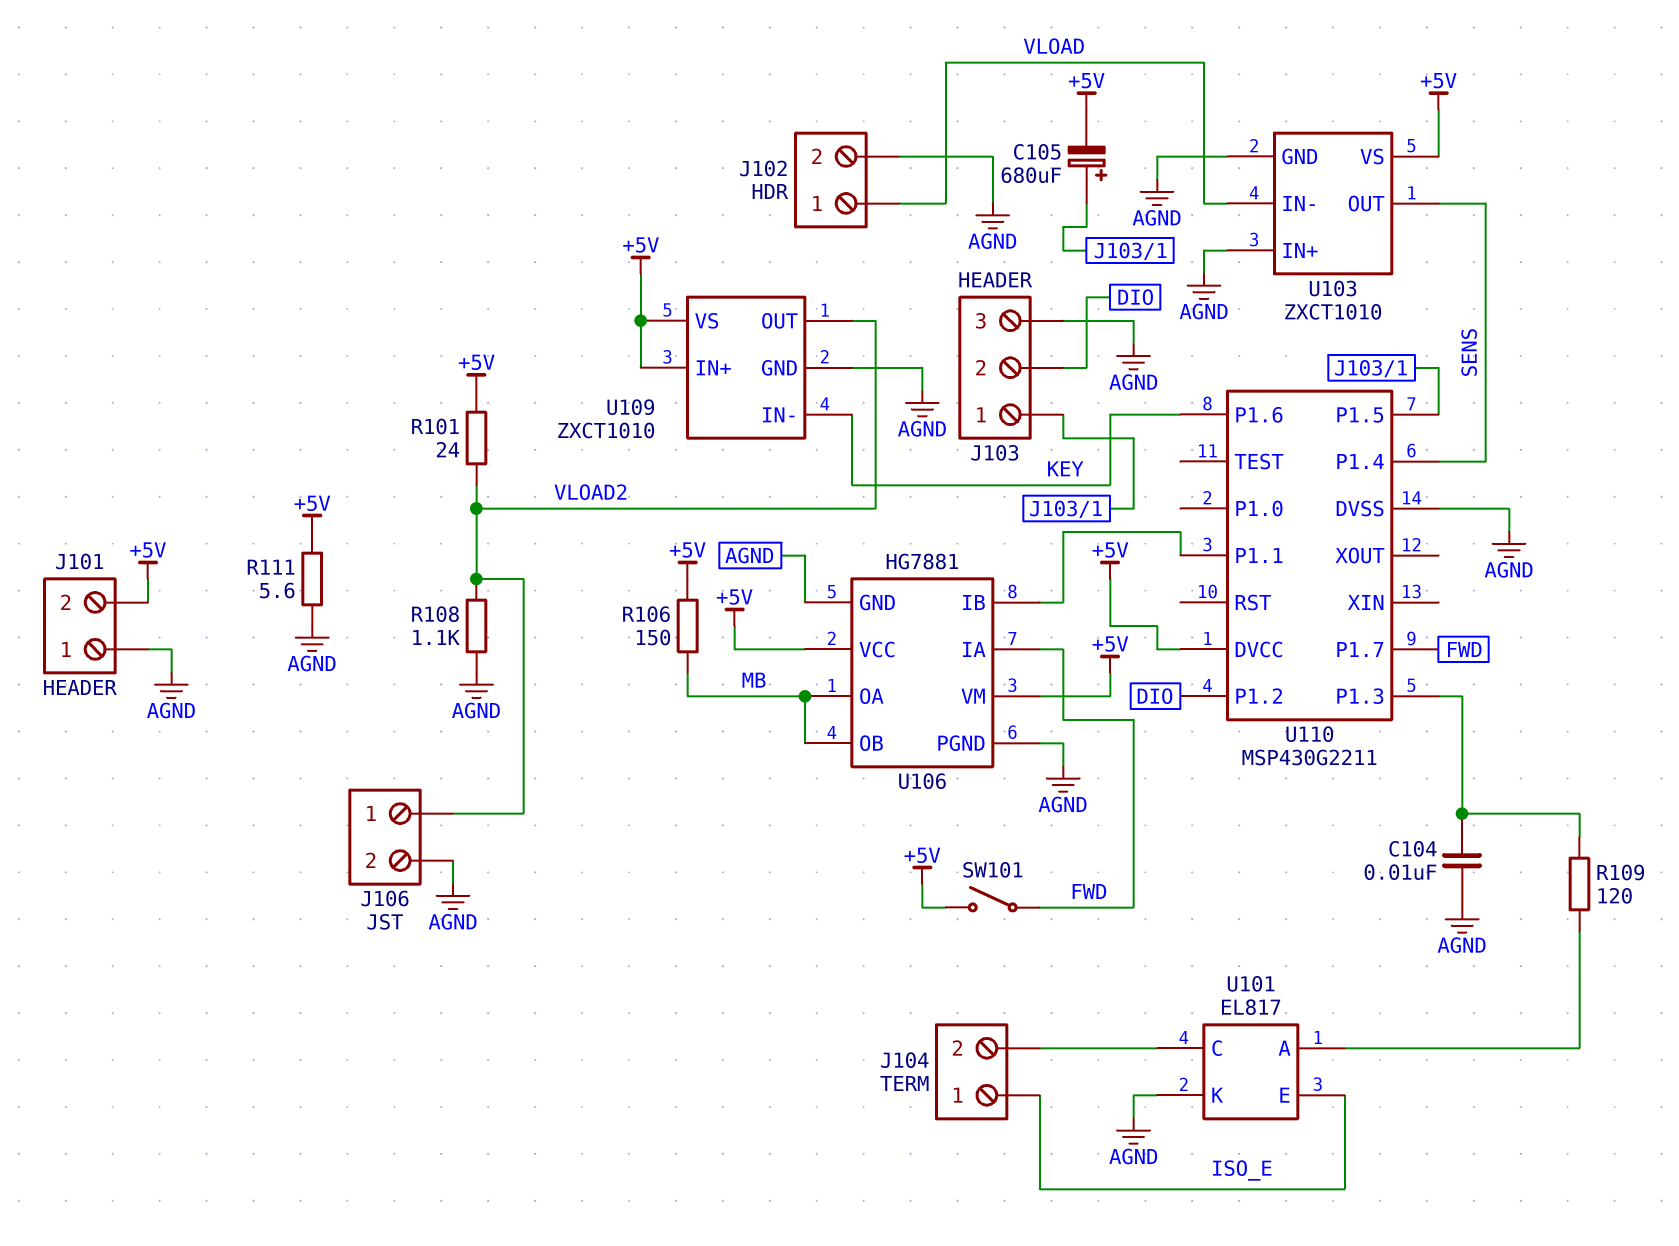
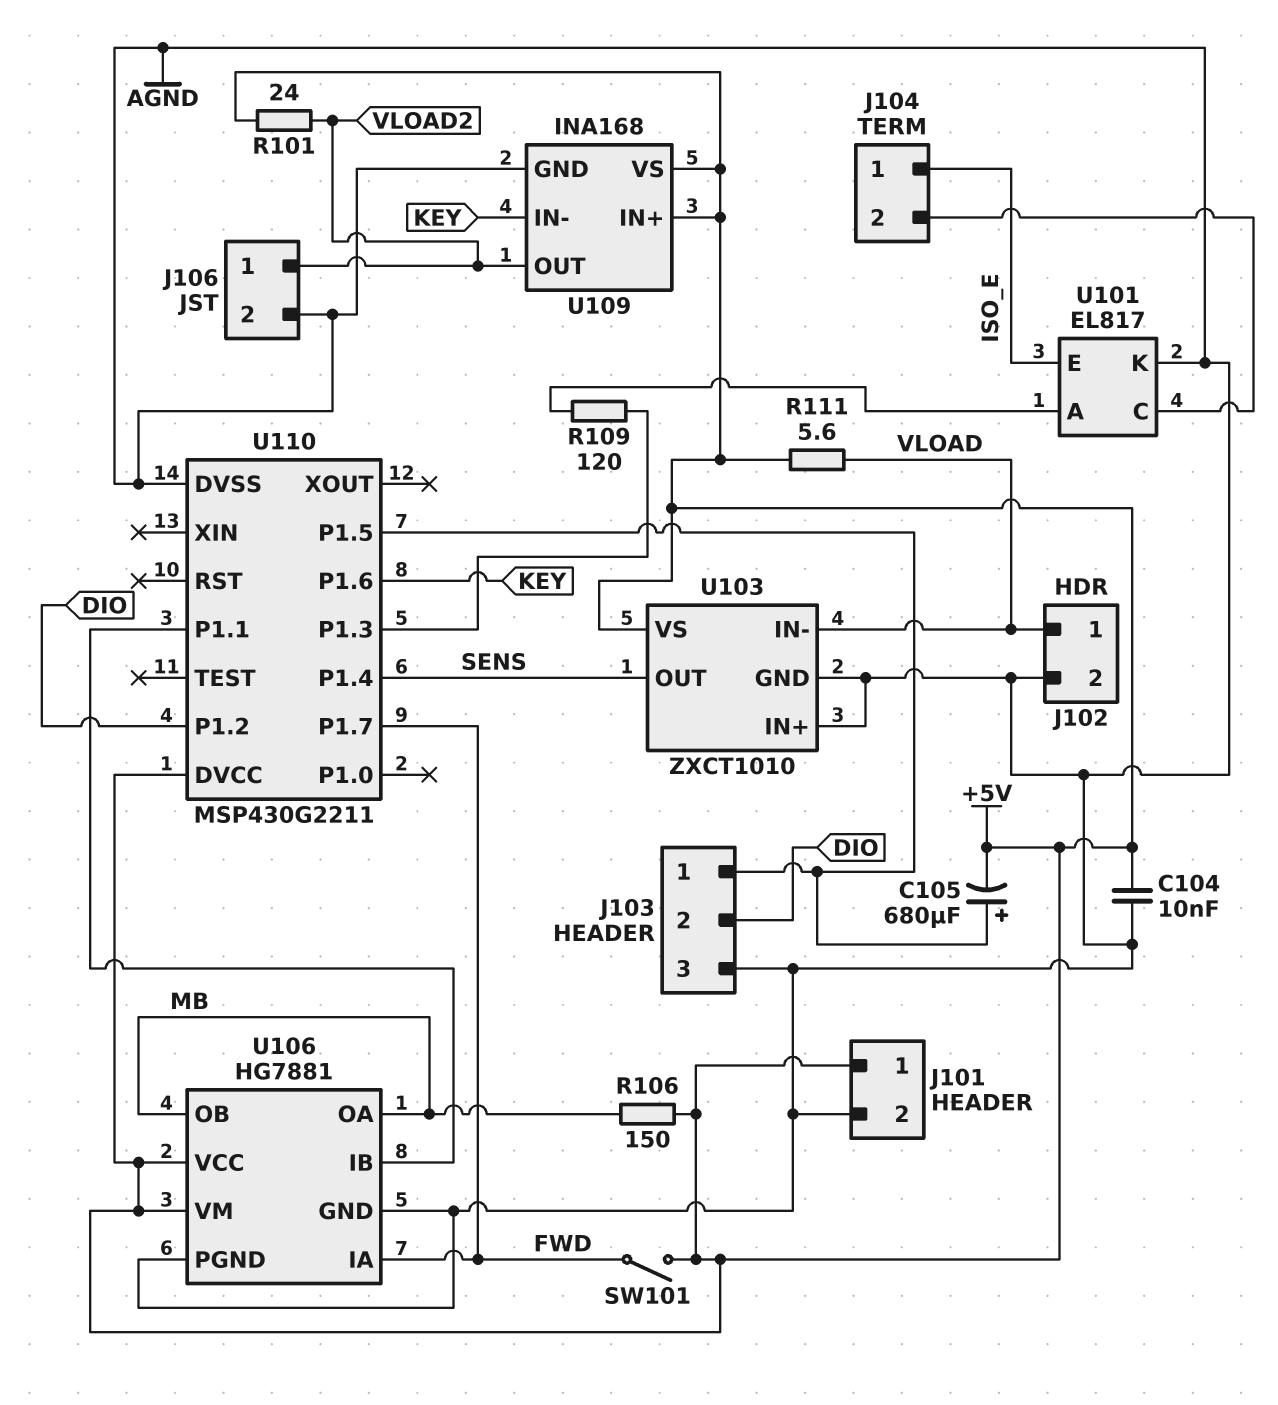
C104: 10nF (AGND, U110/P1.3) -> 10nF (+5V, AGND)
J101 pin 1: AGND -> +5V
J101 pin 2: +5V -> AGND
R108: 1.1k (AGND, VLOAD2) -> none
R111: 5.6 (+5V, AGND) -> 5.6 (+5V, VLOAD)
U109: ZXCT1010 -> INA168

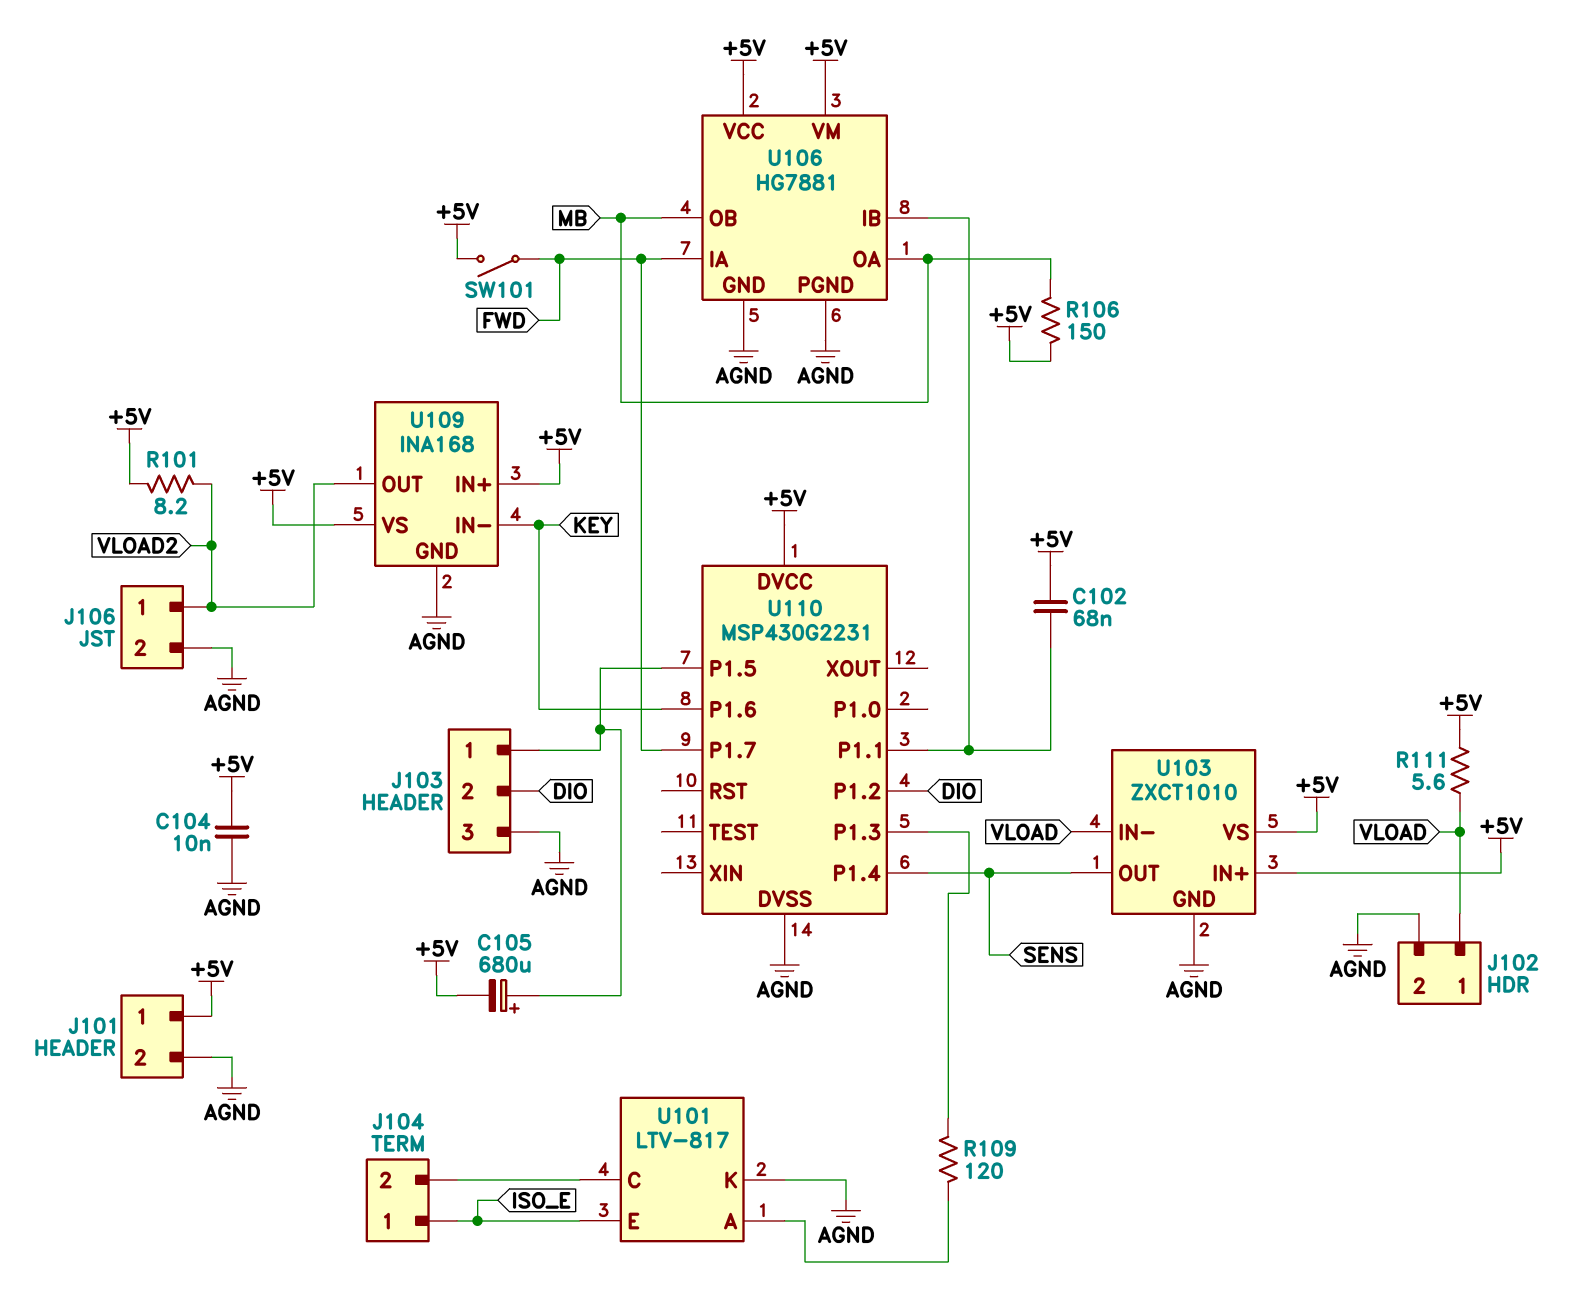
C102: none -> 68nF (+5V, U106/IB)
R101: 24 (+5V, VLOAD2) -> 8.2 (+5V, VLOAD2)
U101: EL817 -> LTV-817
U103 pin IN+: AGND -> +5V
U110: MSP430G2211 -> MSP430G2231

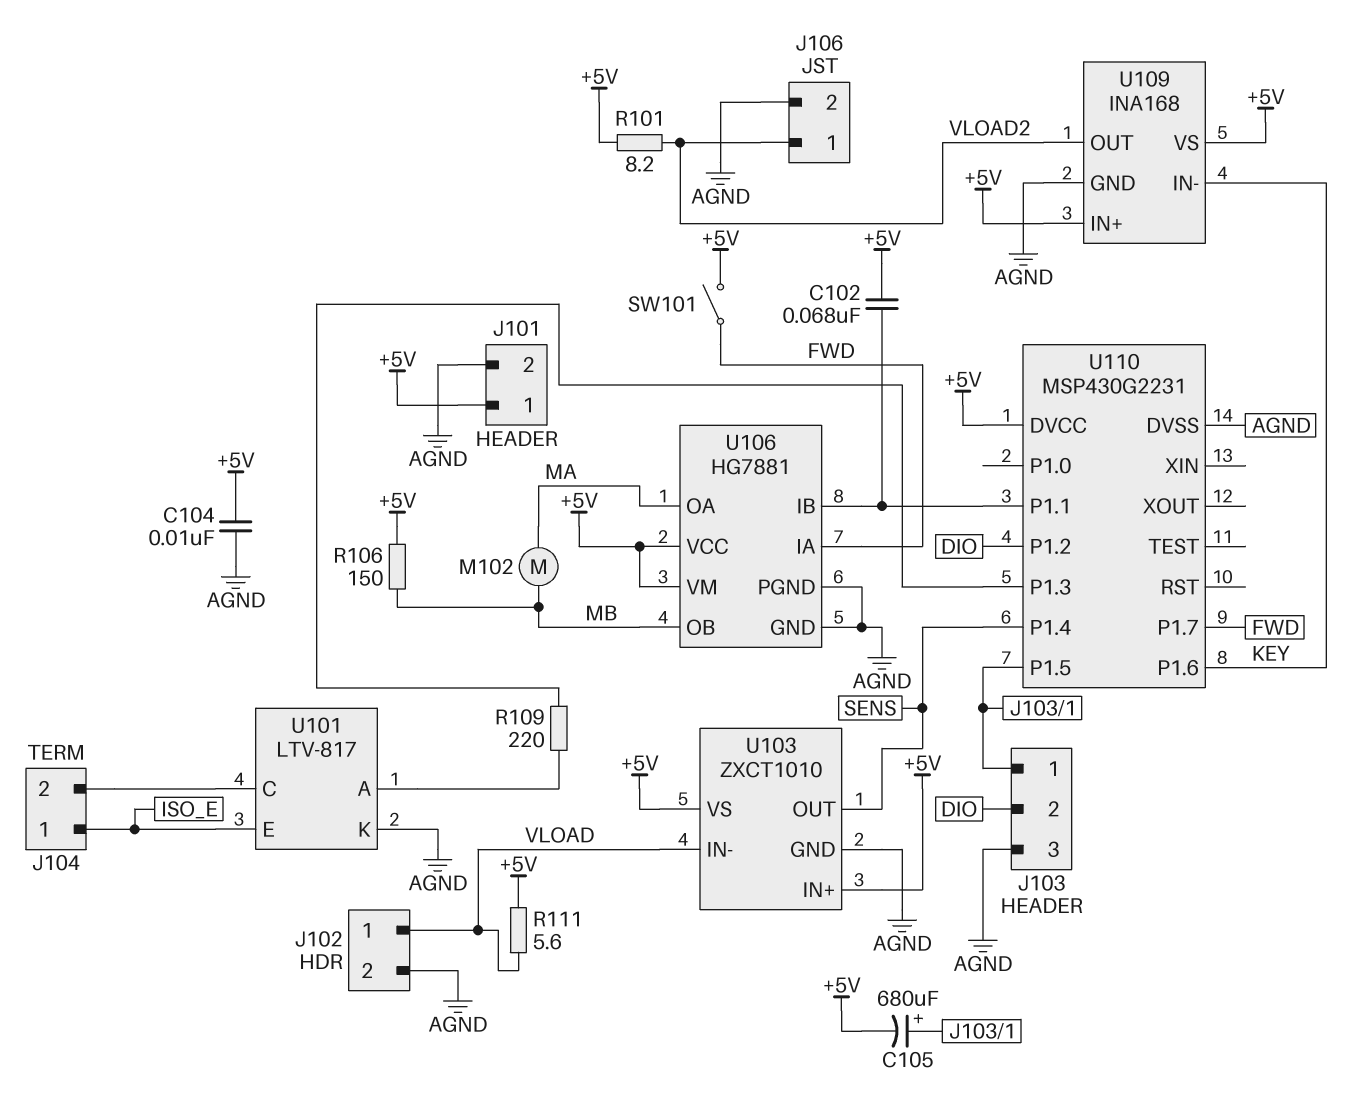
M102: none -> motor (MA, MB)
R109: 120 (U101/A, U110/P1.3) -> 220 (U101/A, U110/P1.3)
U106 pin OA: MB -> MA

